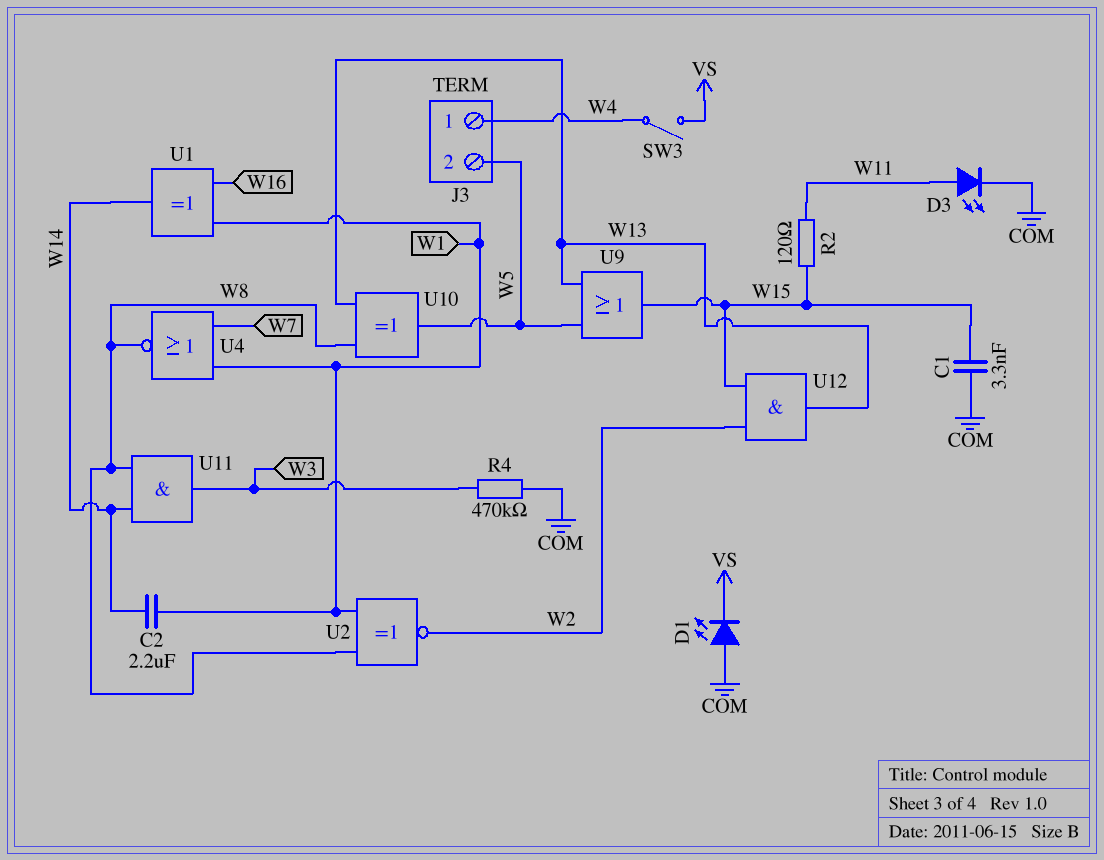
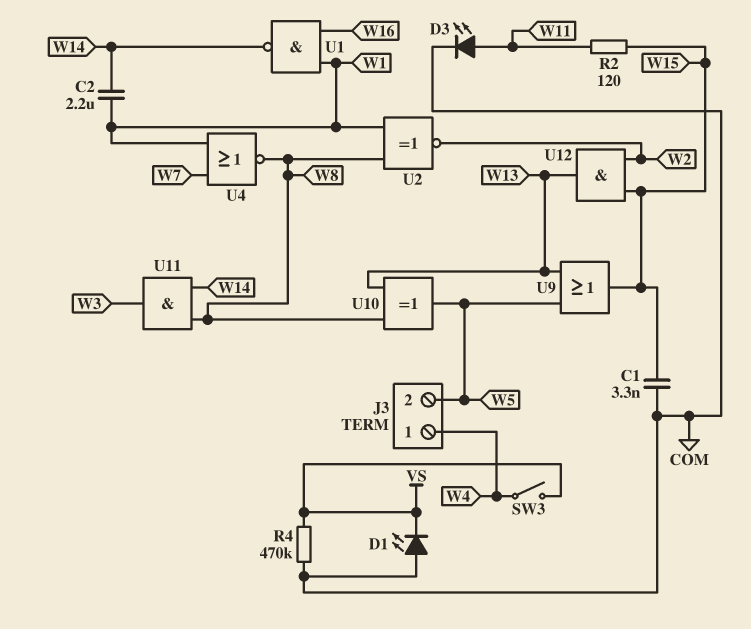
R4: 470k (COM, W3) -> 470k (COM, VS)
U1: XOR (in W1, in W16, out W14) -> NAND (in W1, in W16, out W14)

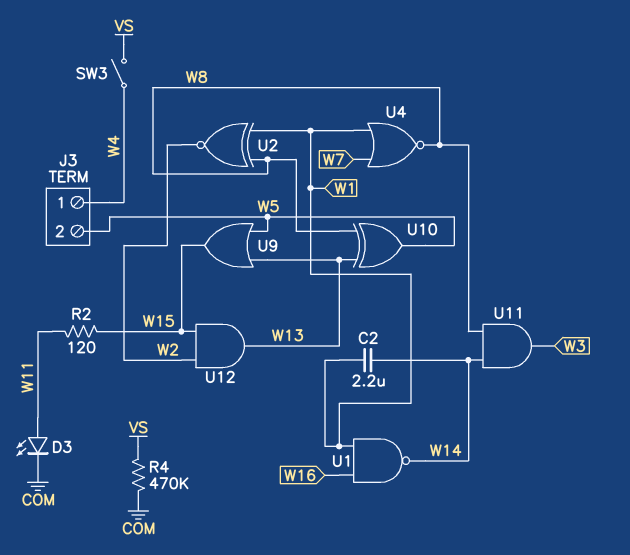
C1: 3.3nF (COM, W15) -> none
D1: LED (A COM, K VS) -> none

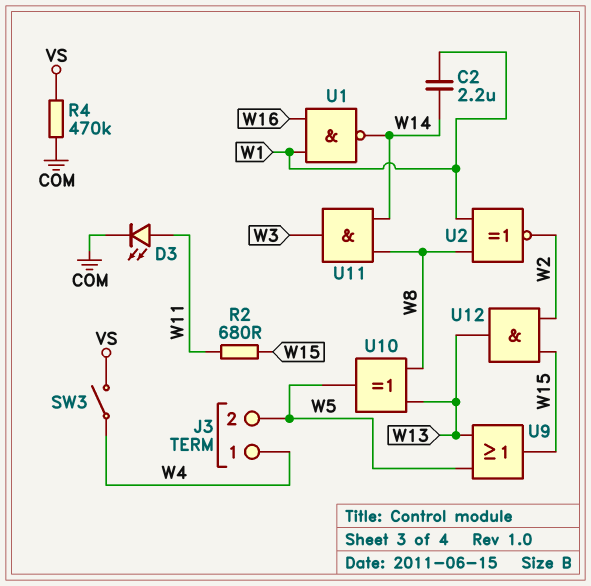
R2: 120 (W11, W15) -> 680 (W11, W15)
U4: NOR (in W1, in W7, out W8) -> none

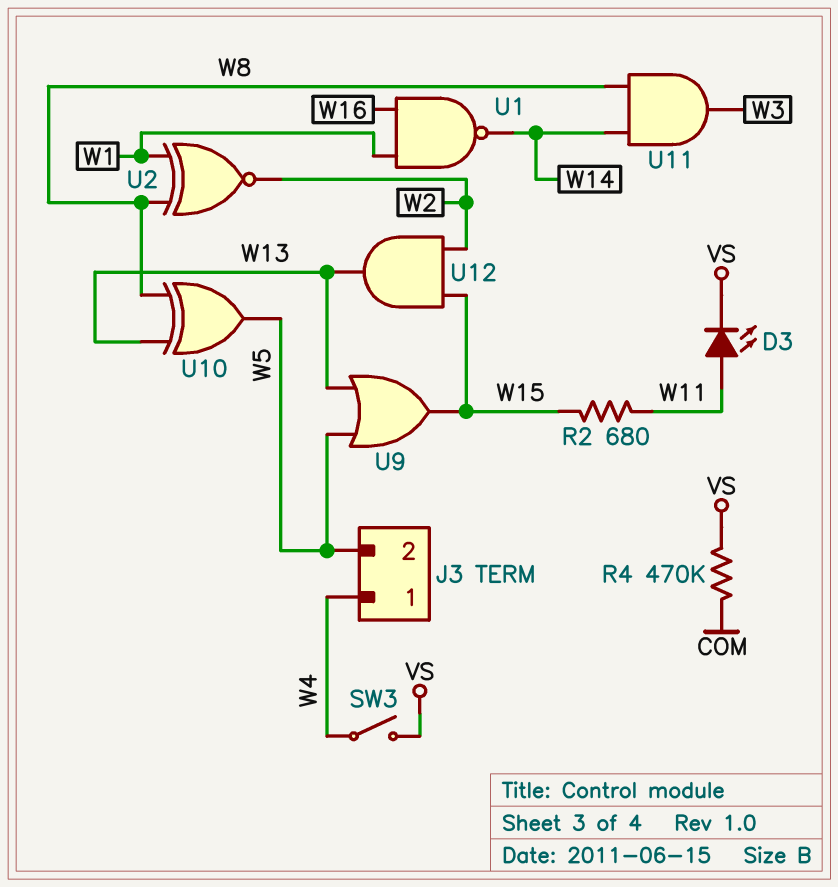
C2: 2.2uF (W1, W14) -> none
D3: LED (A W11, K COM) -> LED (A W11, K VS)

